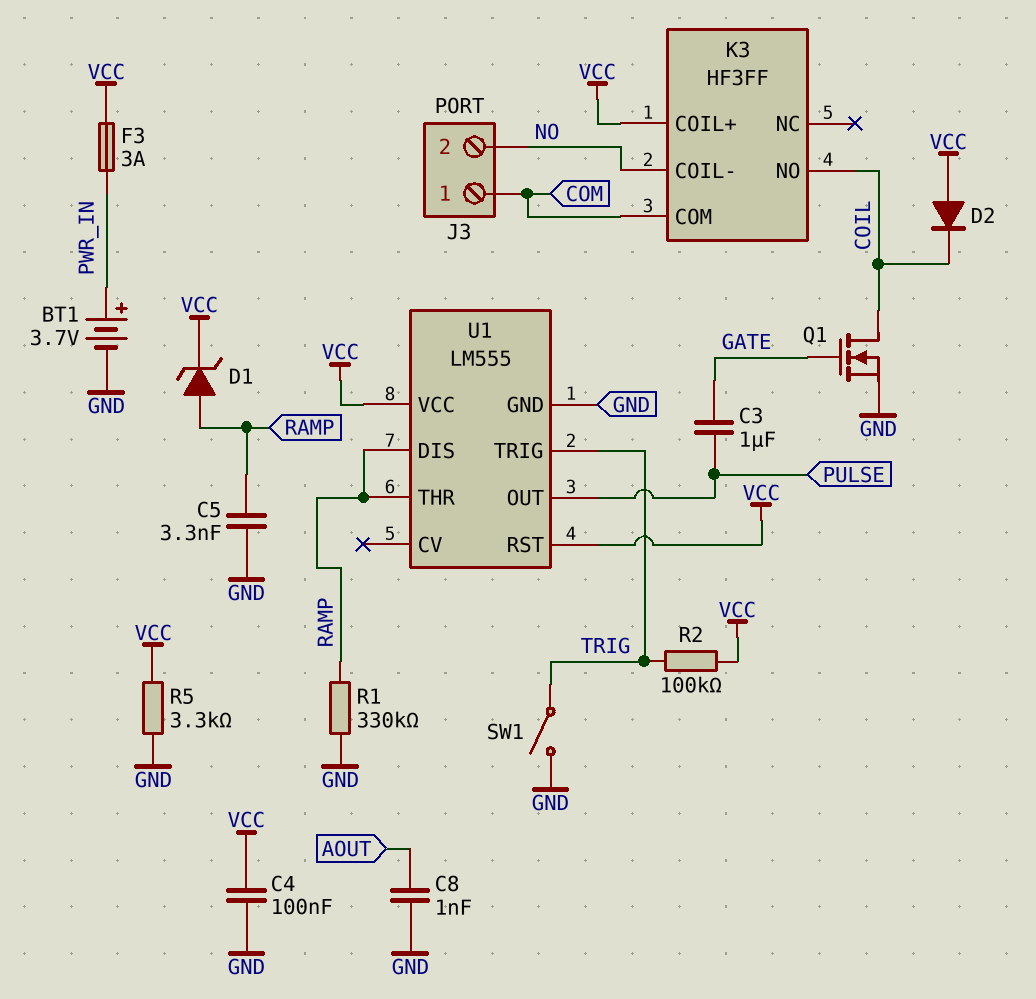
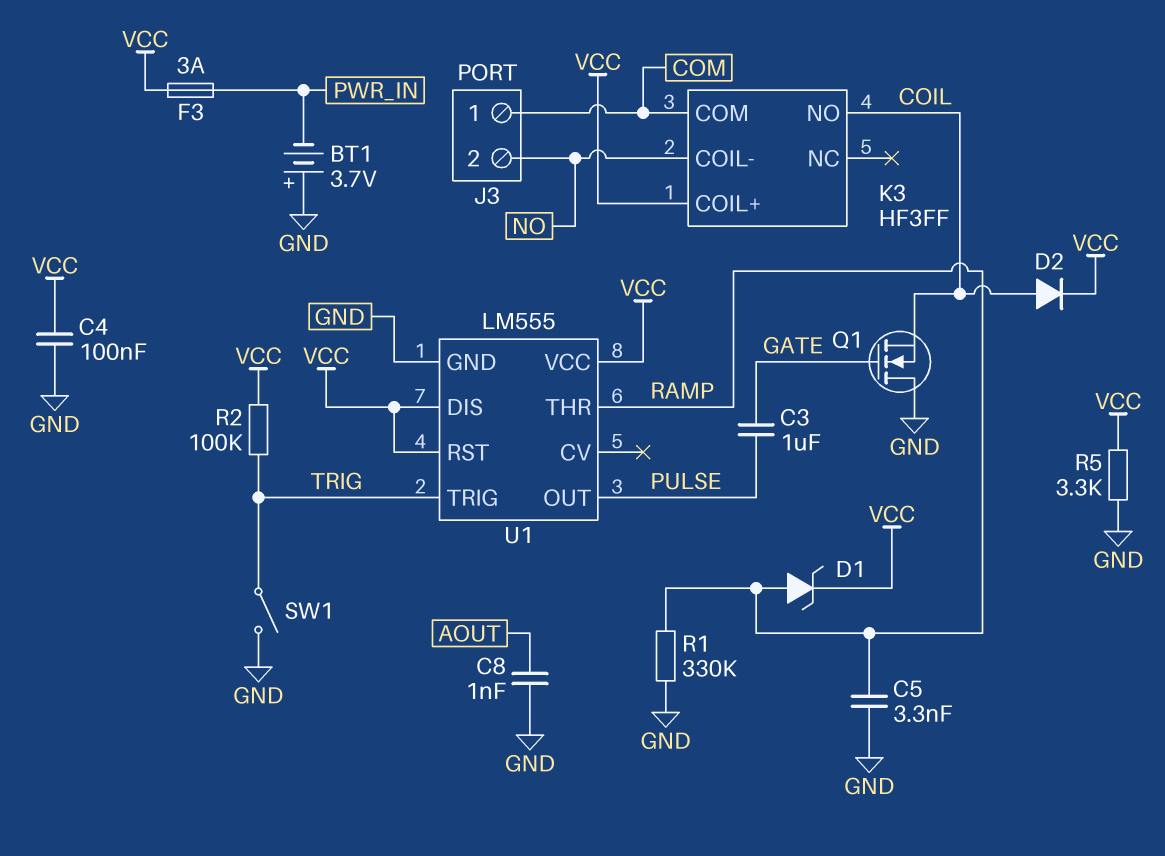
BT1: 3.7V (plus PWR_IN, minus GND) -> 3.7V (plus GND, minus PWR_IN)
D2: diode (A VCC, K COIL) -> diode (A COIL, K VCC)
Q1: NMOS (G GATE, D COIL, S GND) -> NMOS (G GATE, D GND, S COIL)
U1 pin DIS: RAMP -> VCC

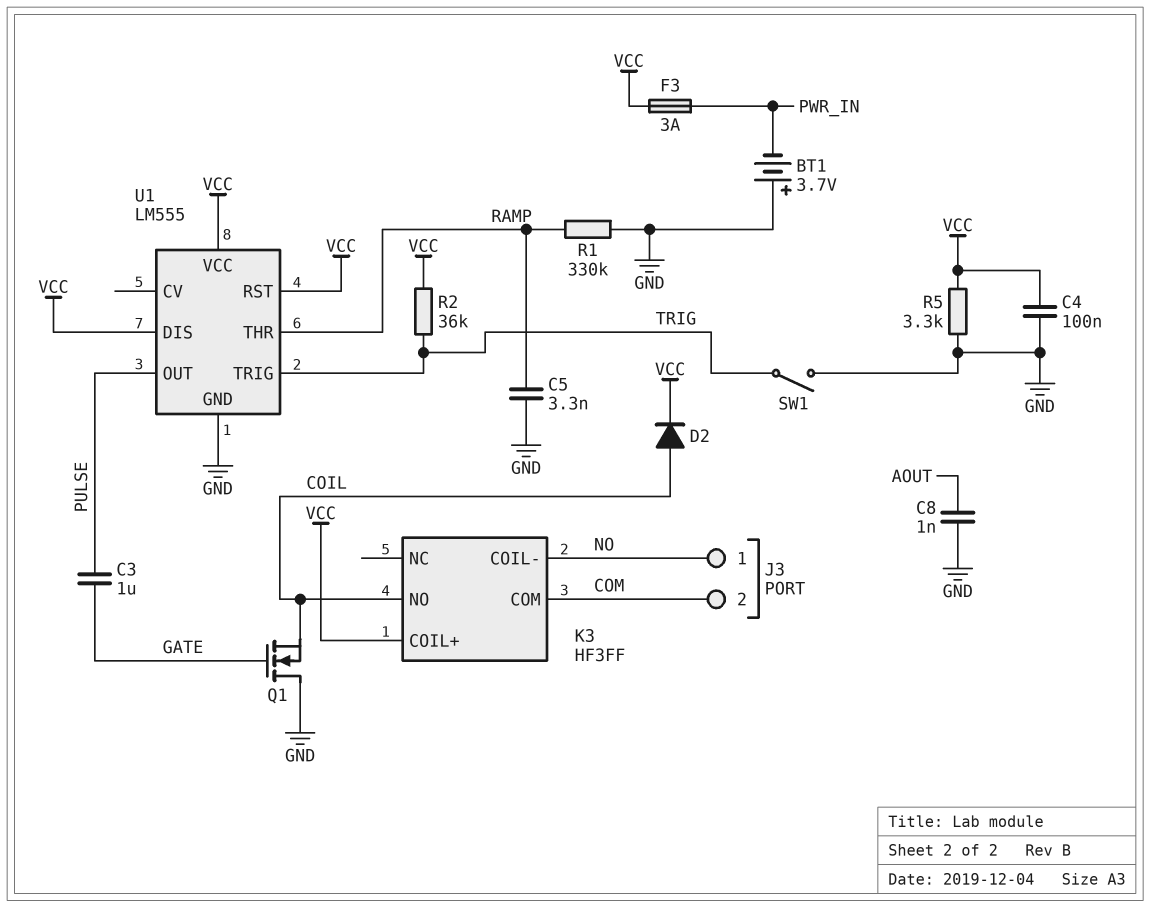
D1: zener (A RAMP, K VCC) -> none
J3 pin 1: COM -> NO
J3 pin 2: NO -> COM
R2: 100k (TRIG, VCC) -> 36k (TRIG, VCC)

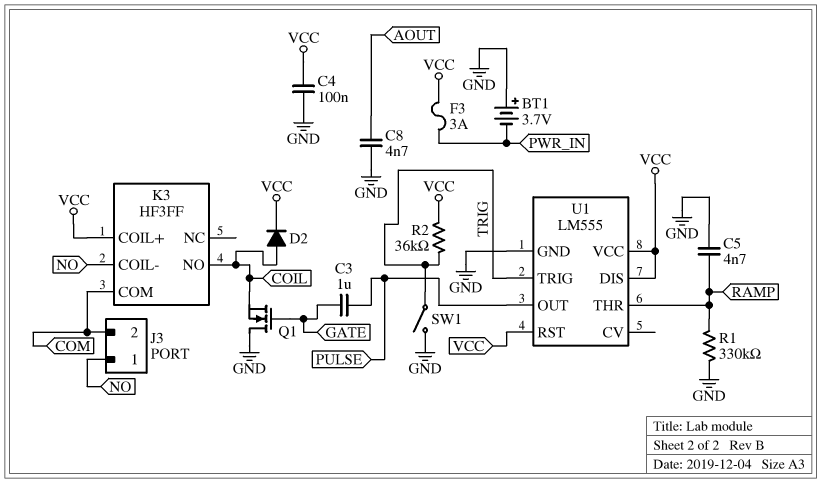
C5: 3.3nF (GND, RAMP) -> 4.7nF (GND, RAMP)
C8: 1nF (AOUT, GND) -> 4.7nF (AOUT, GND)
R5: 3.3k (GND, VCC) -> none

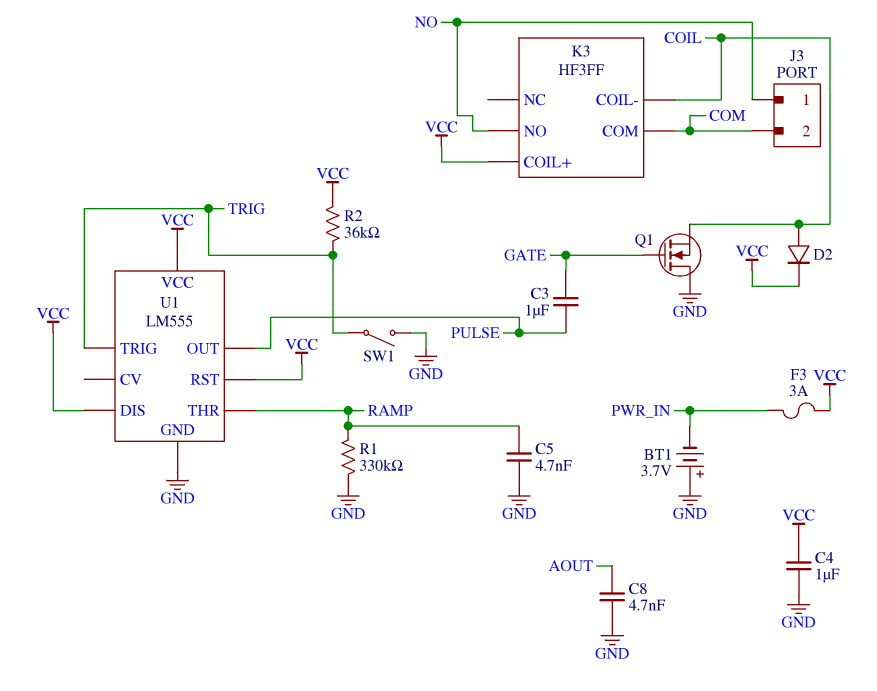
C4: 100nF (GND, VCC) -> 1uF (GND, VCC)
K3 pin COIL-: NO -> COIL
K3 pin NO: COIL -> NO

